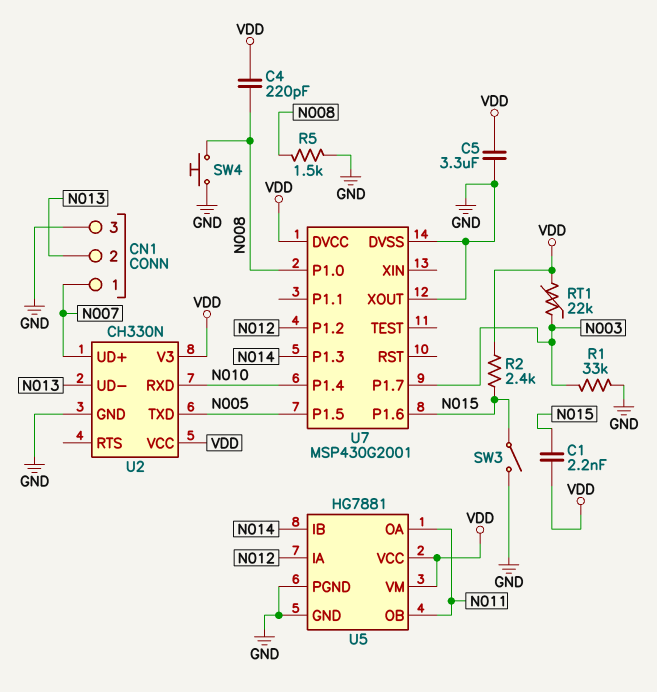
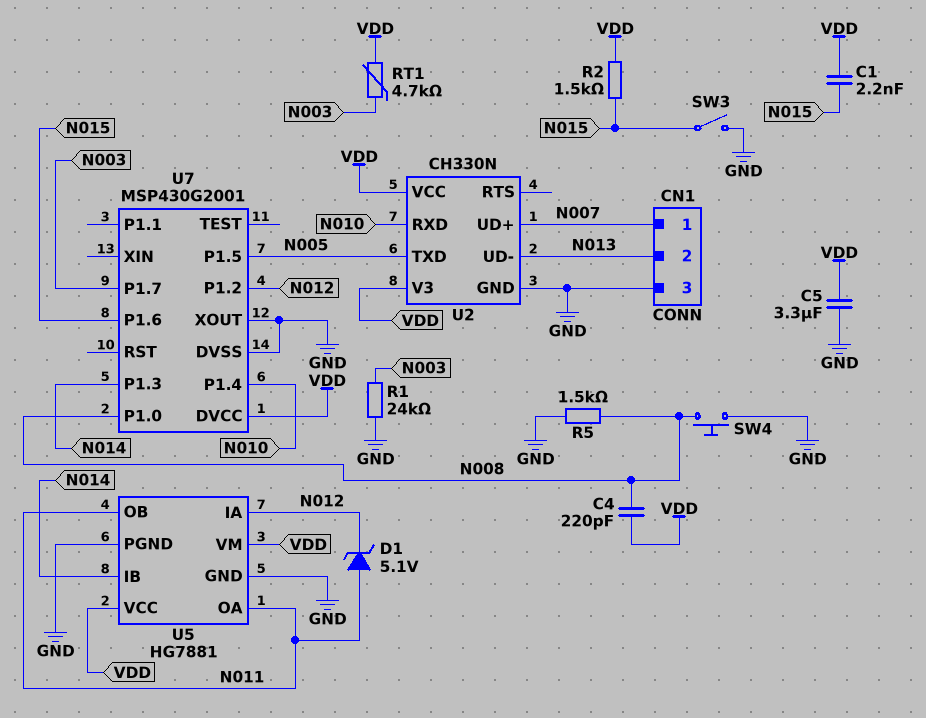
D1: none -> zener 5.1V (A N011, K N012)
R1: 33k (GND, N003) -> 24k (GND, N003)
R2: 2.4k (N015, VDD) -> 1.5k (N015, VDD)
RT1: 22k (N003, VDD) -> 4.7k (N003, VDD)

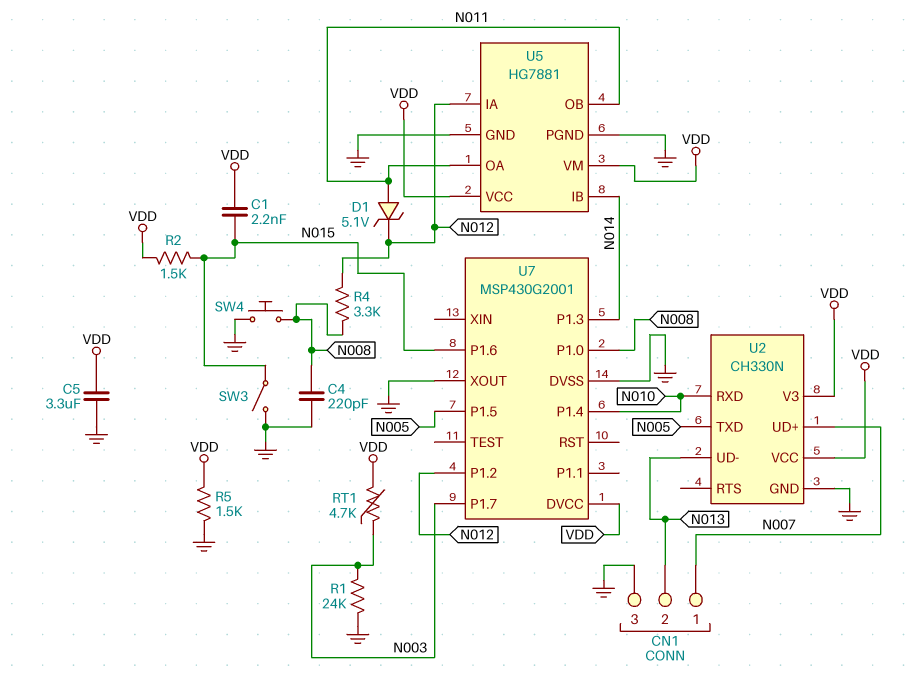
C4: 220pF (N008, VDD) -> 220pF (GND, N008)
R4: none -> 3.3k (N008, N012)
R5: 1.5k (GND, N008) -> 1.5k (GND, VDD)

